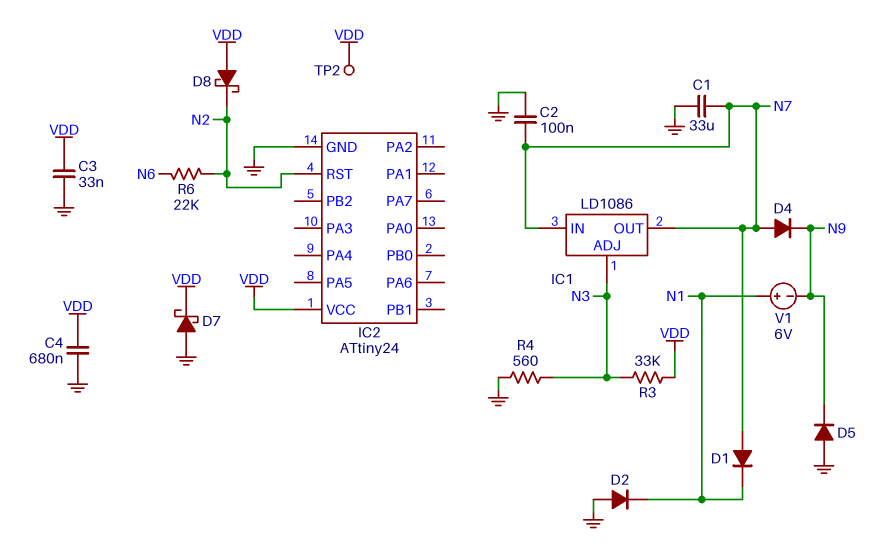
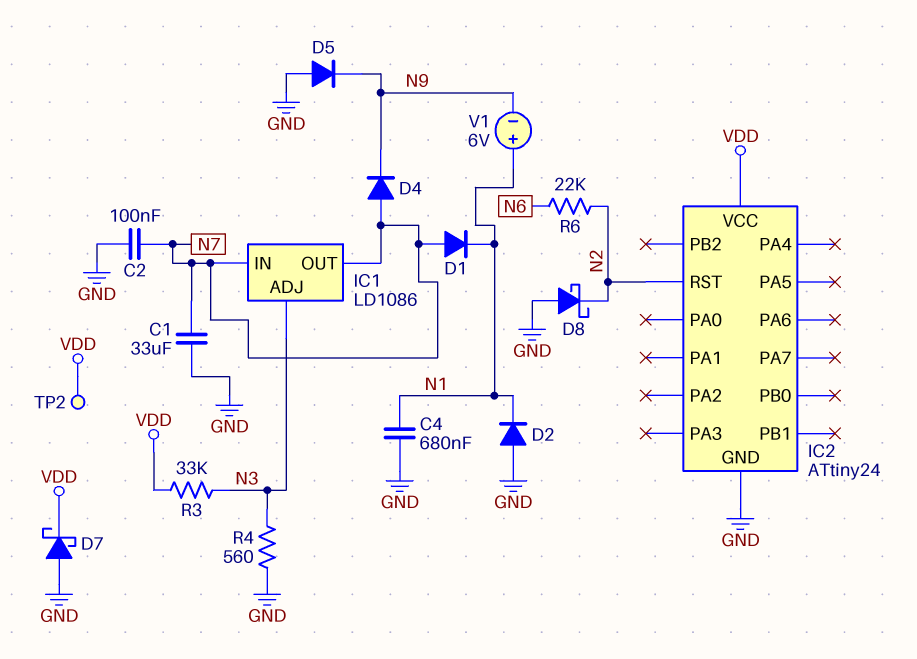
C3: 33nF (GND, VDD) -> none
C4: 680nF (GND, VDD) -> 680nF (GND, N1)
D8: schottky (A VDD, K N2) -> schottky (A GND, K N2)

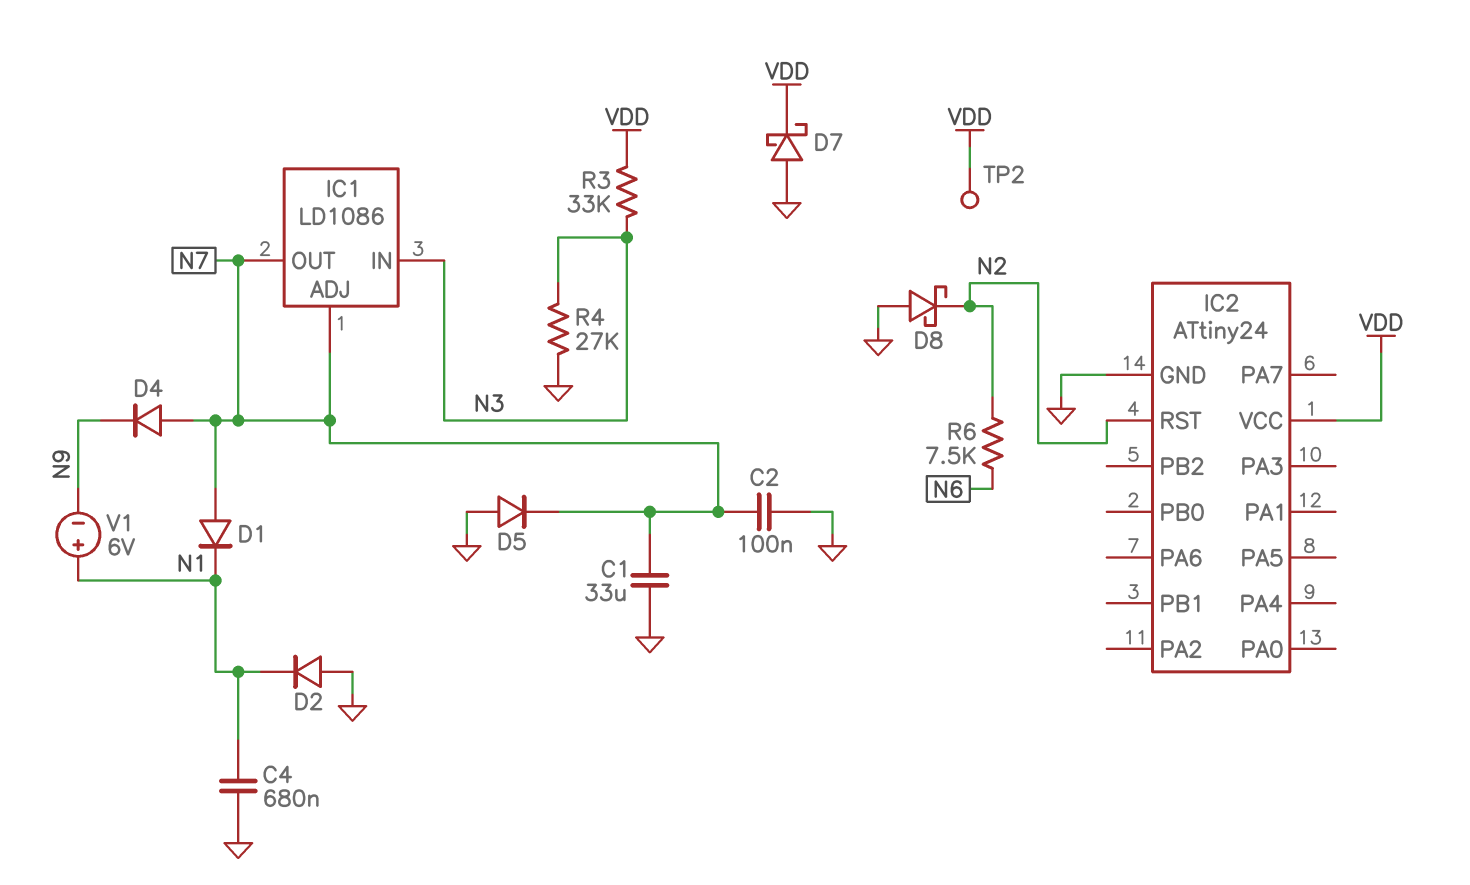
D5: diode (A GND, K N9) -> diode (A GND, K N7)
IC1 pin ADJ: N3 -> N7
IC1 pin IN: N7 -> N3
R4: 560 (GND, N3) -> 27k (GND, N3)
R6: 22k (N2, N6) -> 7.5k (N2, N6)

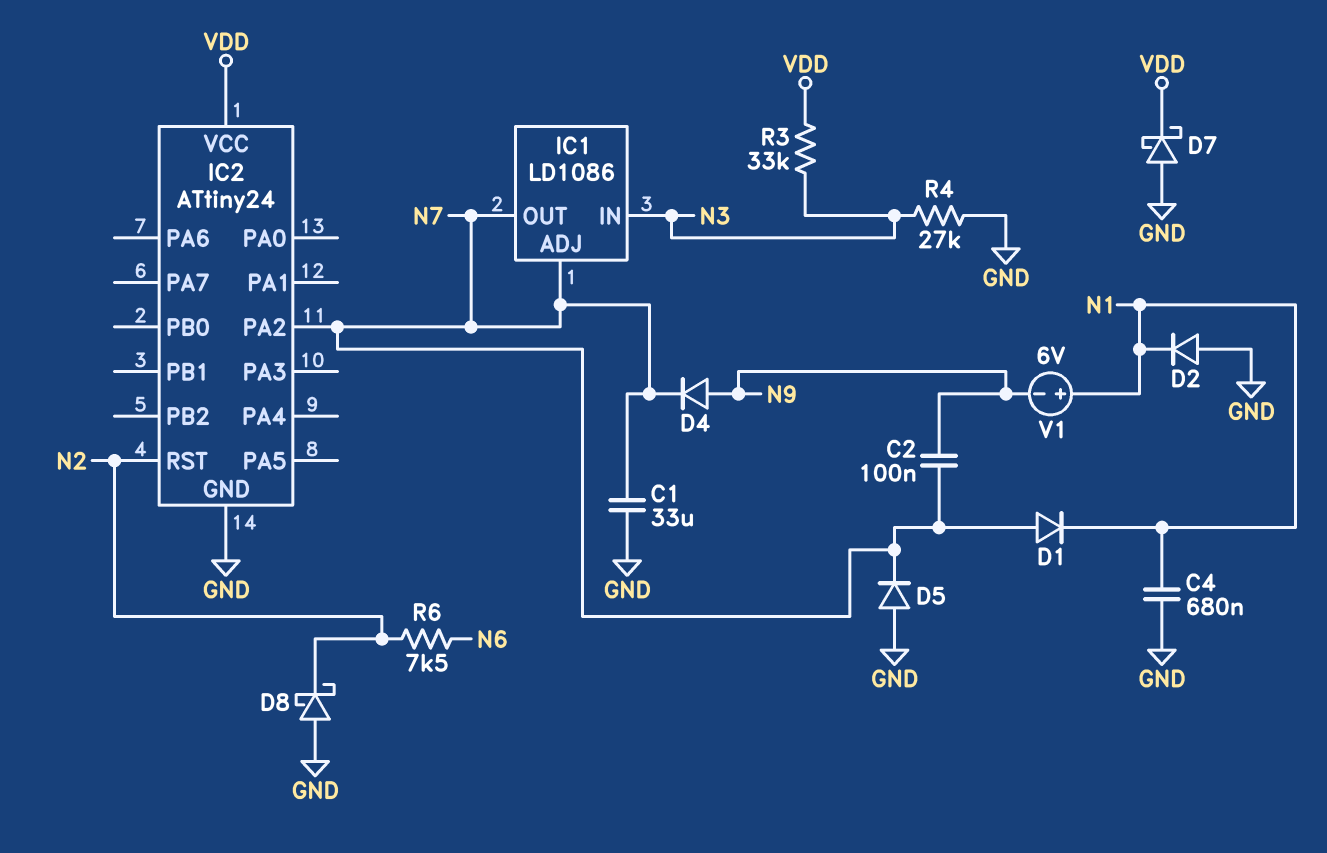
C2: 100nF (GND, N7) -> 100nF (N7, N9)
D4: diode (A N7, K N9) -> diode (A N9, K N7)
IC2 pin PA2: none -> N7
TP2: test point (VDD) -> none

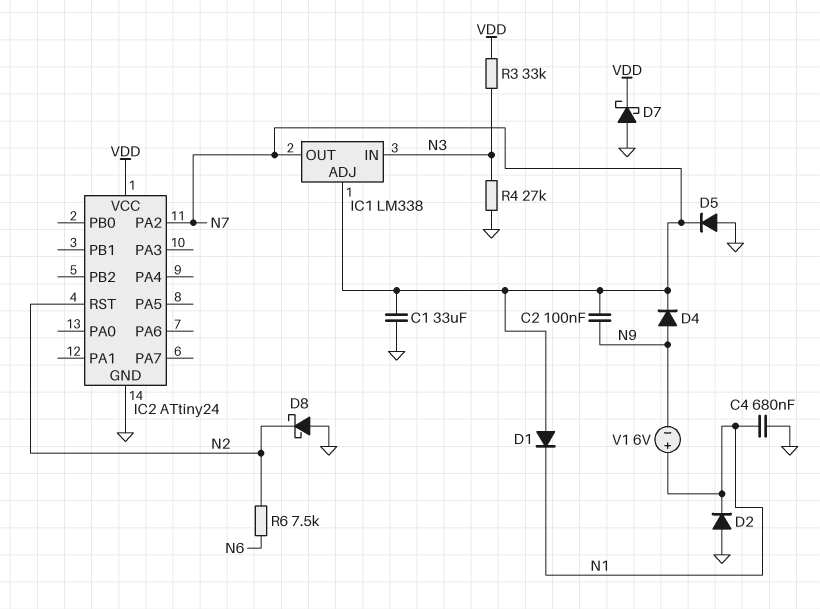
IC1: LD1086 -> LM338

